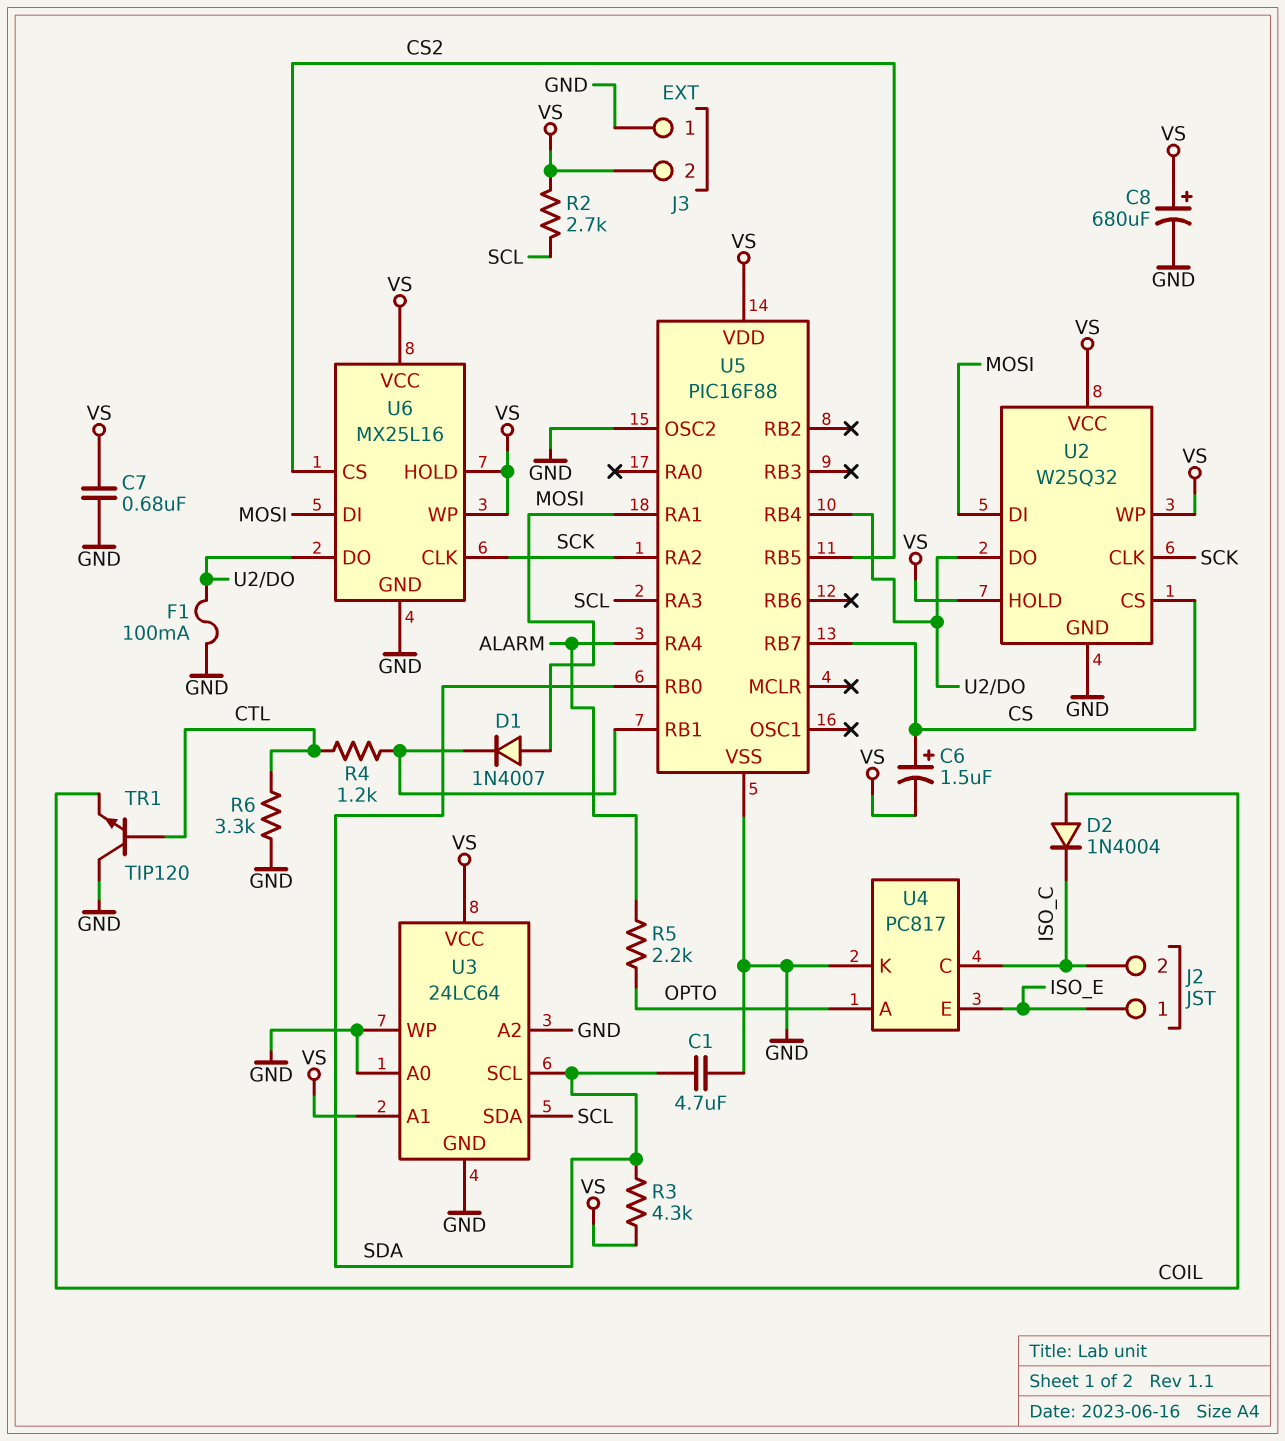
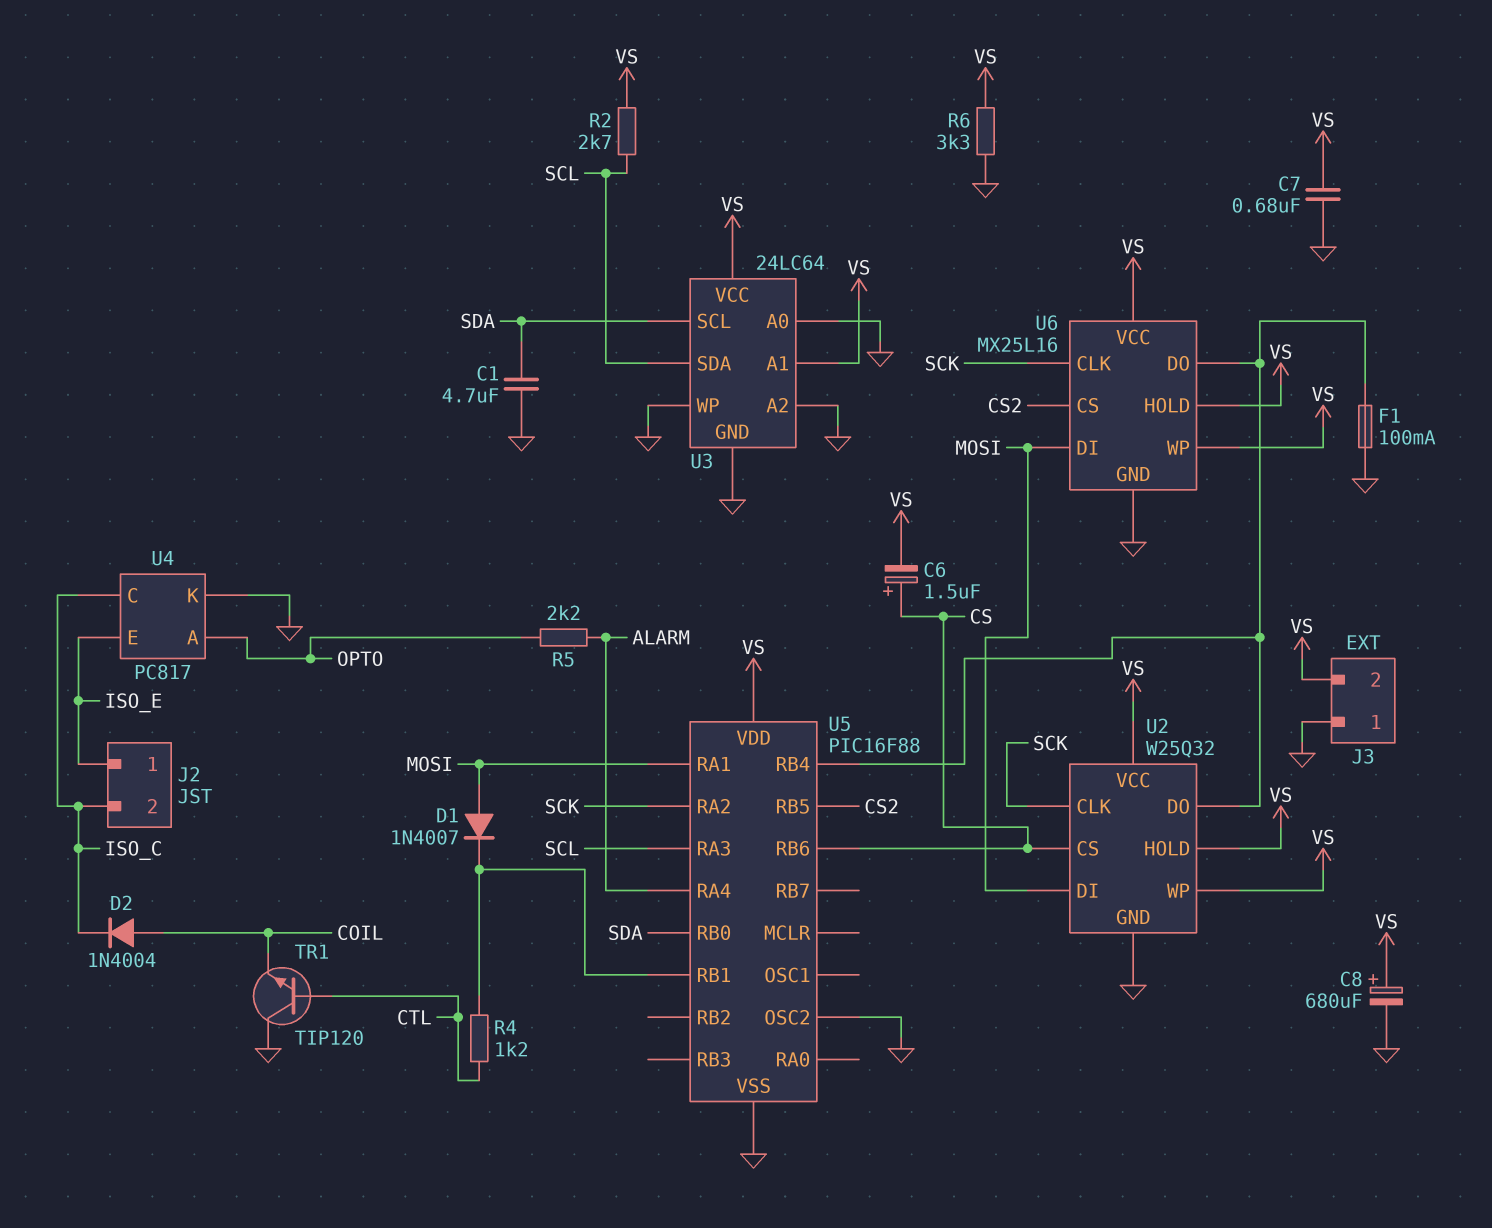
R3: 4.3k (SDA, VS) -> none
R6: 3.3k (CTL, GND) -> 3.3k (GND, VS)
U5 pin RB6: none -> CS
U5 pin RB7: CS -> none

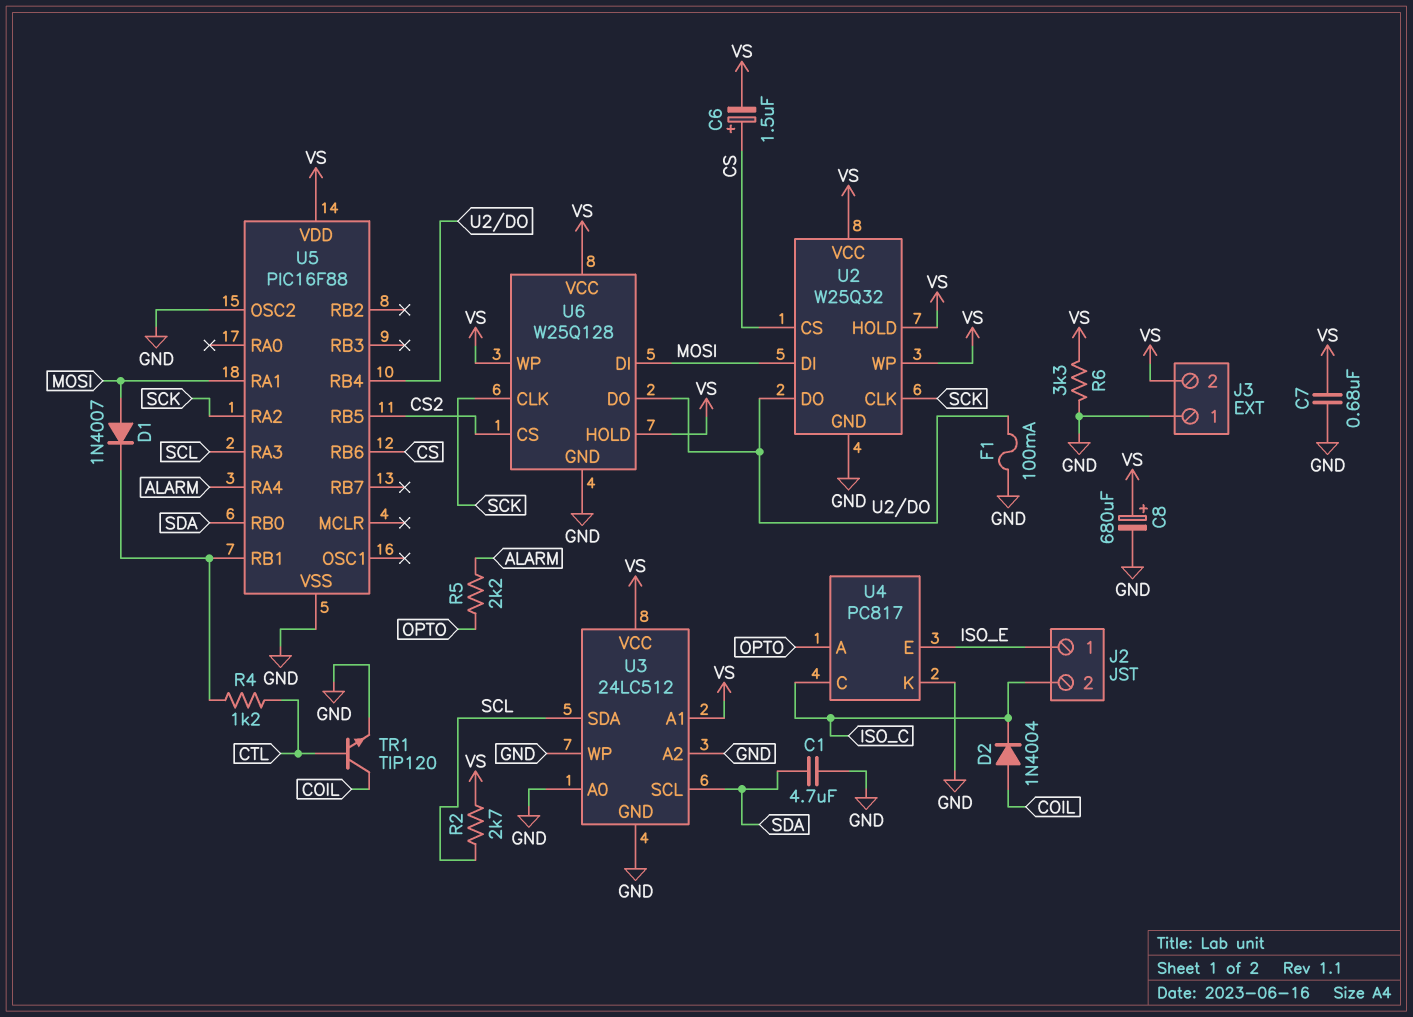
TR1: NPN TIP120 (B CTL, C GND, E COIL) -> NPN TIP120 (B CTL, C COIL, E GND)
U3: 24LC64 -> 24LC512
U6: MX25L16 -> W25Q128

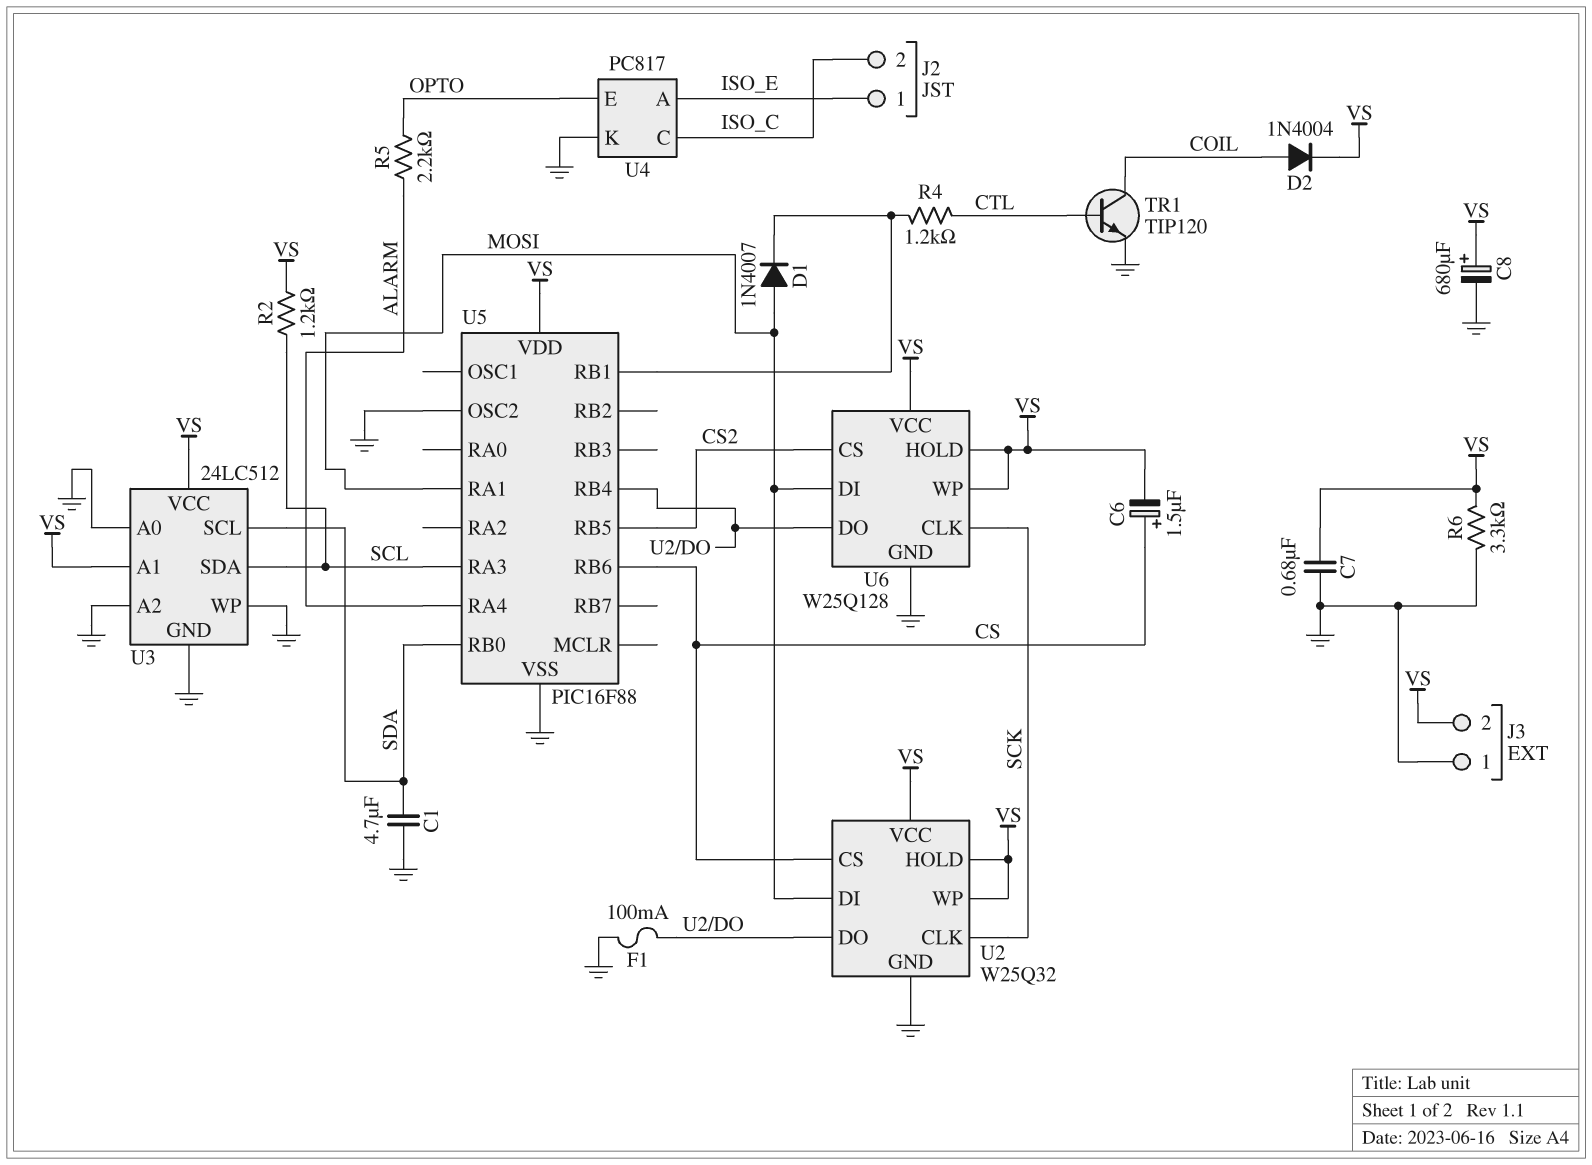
D2: diode 1N4004 (A COIL, K ISO_C) -> diode 1N4004 (A COIL, K VS)
R2: 2.7k (SCL, VS) -> 1.2k (SCL, VS)
U4 pin A: OPTO -> ISO_E
U4 pin E: ISO_E -> OPTO
U5 pin RA2: SCK -> none

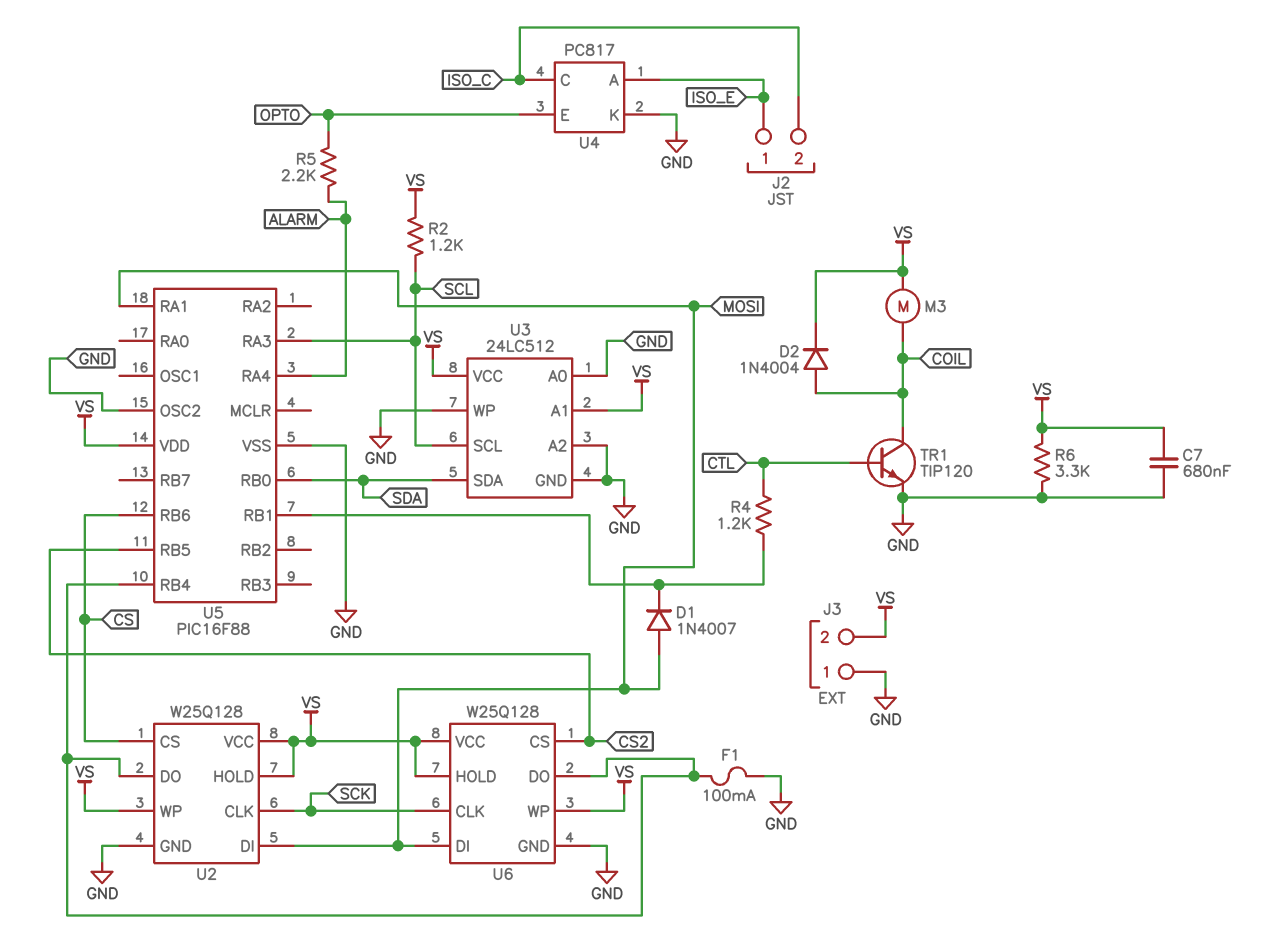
C1: 4.7uF (GND, SDA) -> none
C6: 1.5uF (plus CS, minus VS) -> none
C8: 680uF (plus VS, minus GND) -> none
M3: none -> motor (COIL, VS)
U2: W25Q32 -> W25Q128
U3 pin SCL: SDA -> SCL
U3 pin SDA: SCL -> SDA

